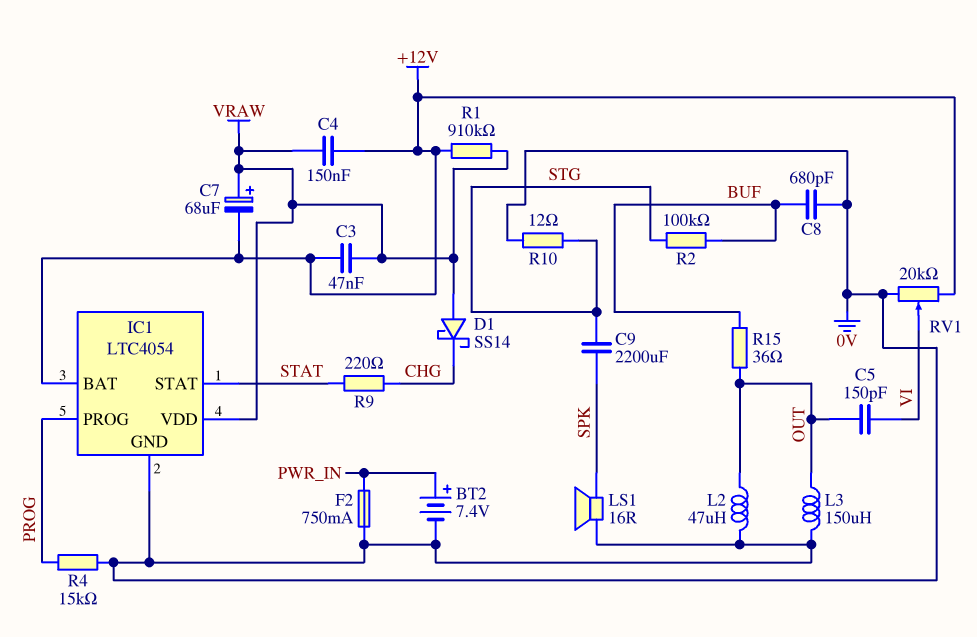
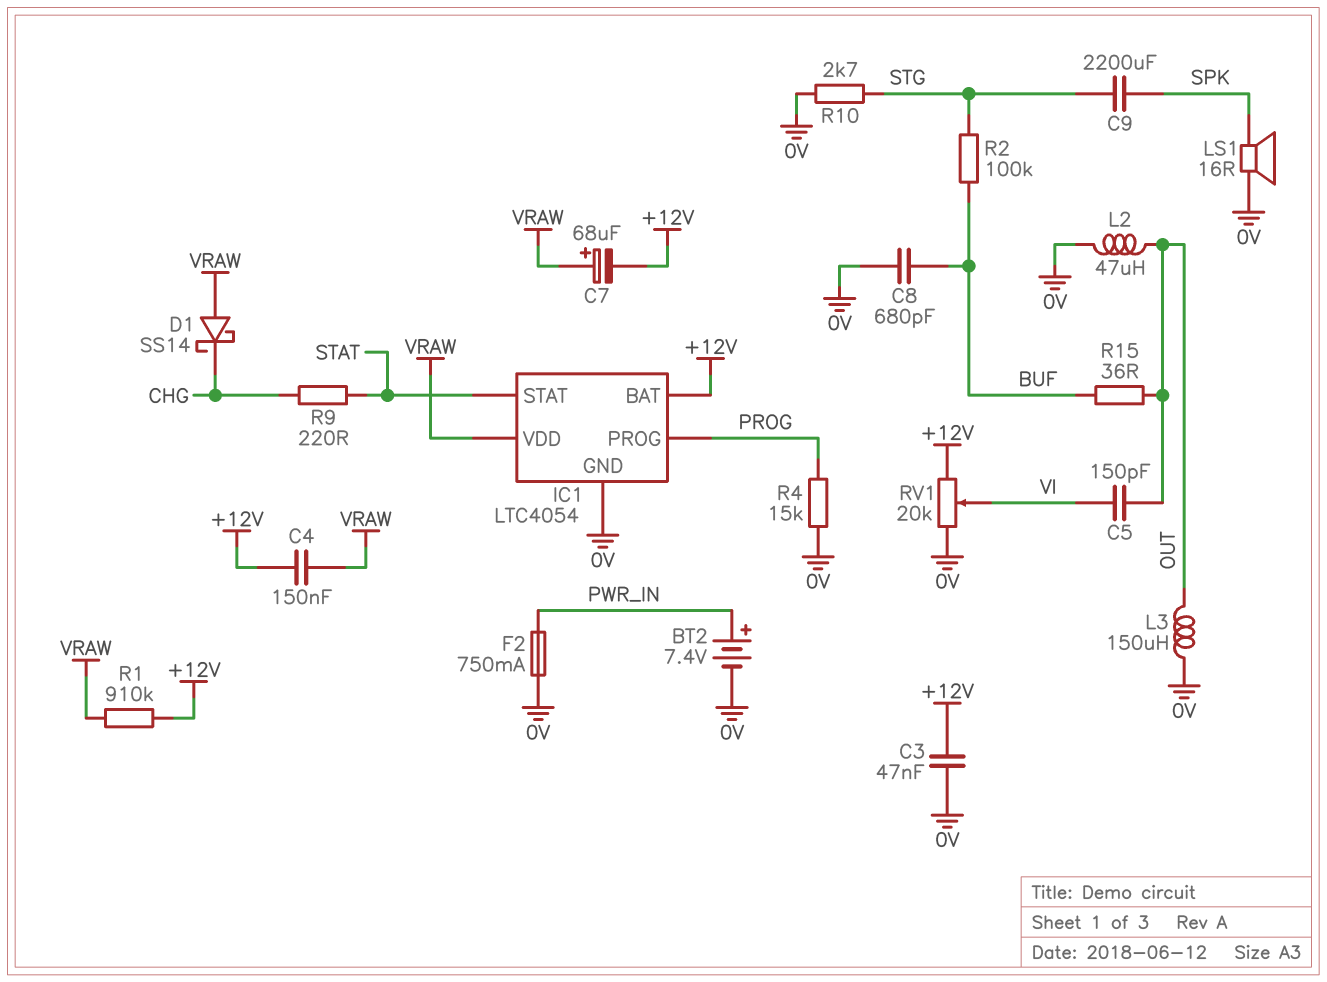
C3: 47nF (+12V, VRAW) -> 47nF (+12V, 0V)
R10: 12 (0V, STG) -> 2.7k (0V, STG)

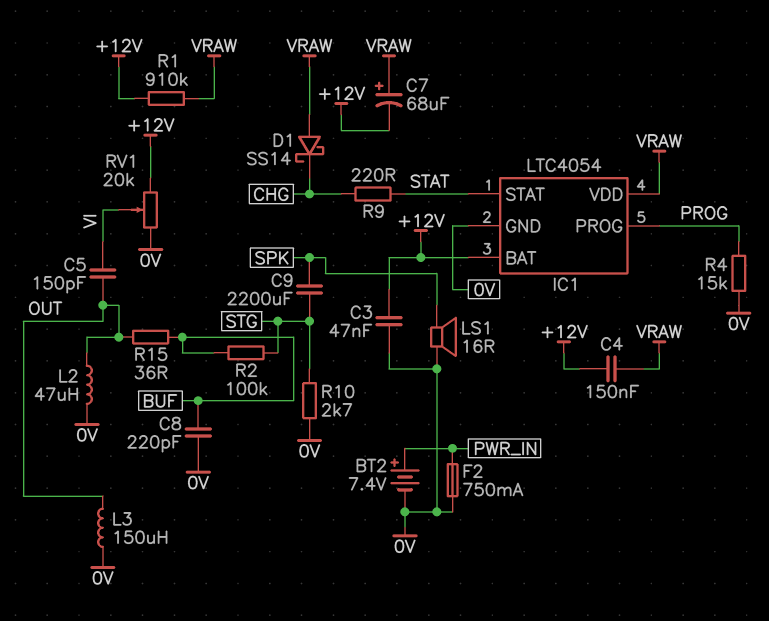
C8: 680pF (0V, BUF) -> 220pF (0V, BUF)

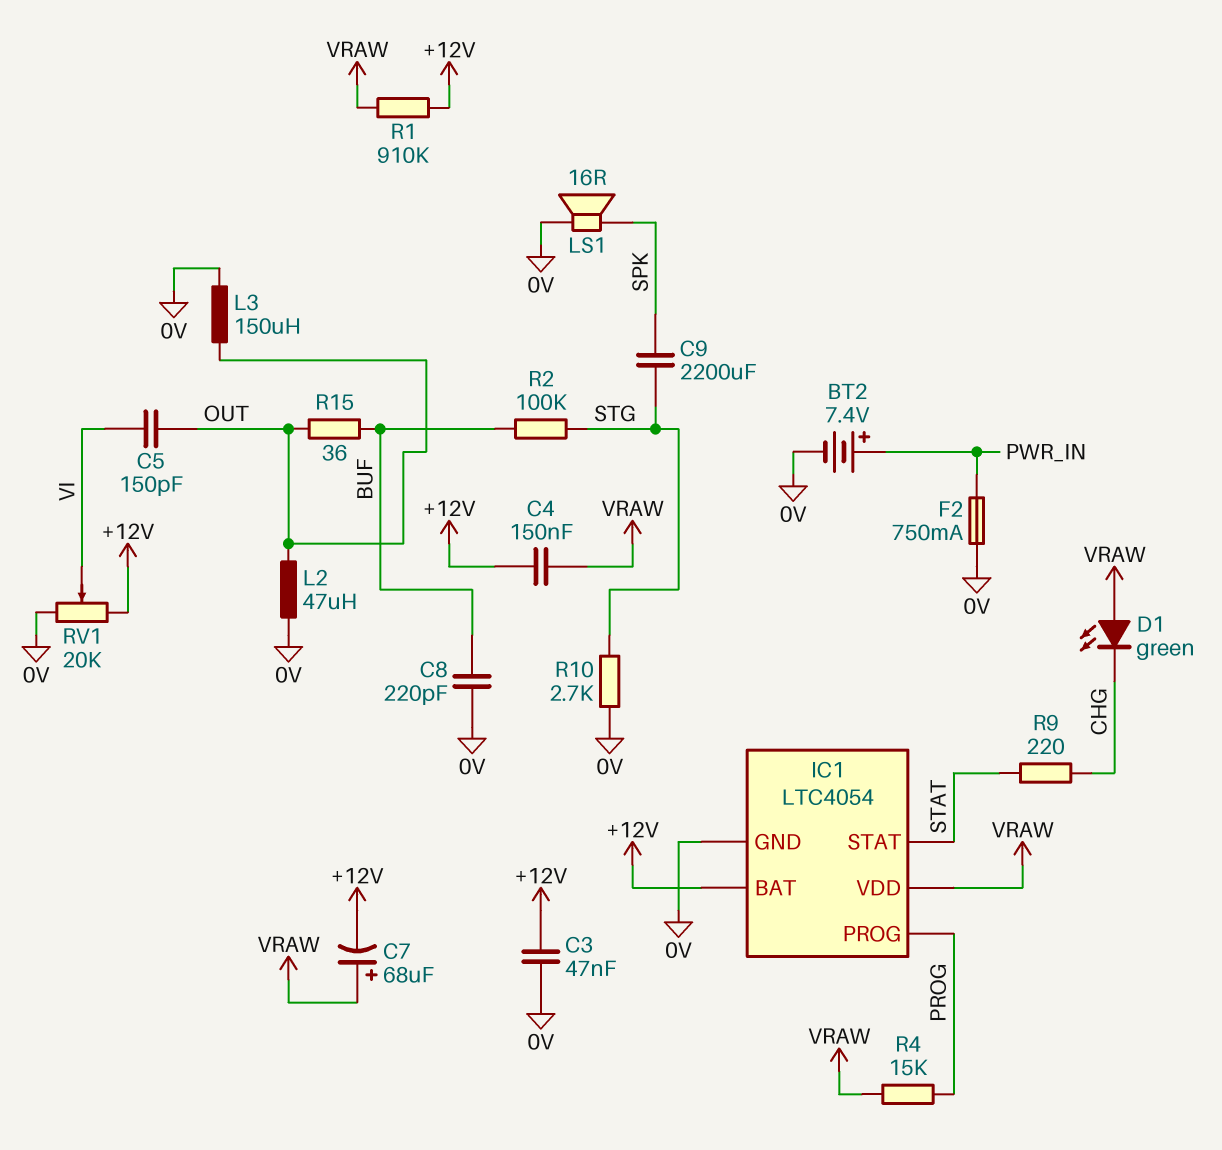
D1: schottky SS14 (A VRAW, K CHG) -> LED green (A VRAW, K CHG)
R4: 15k (0V, PROG) -> 15k (PROG, VRAW)

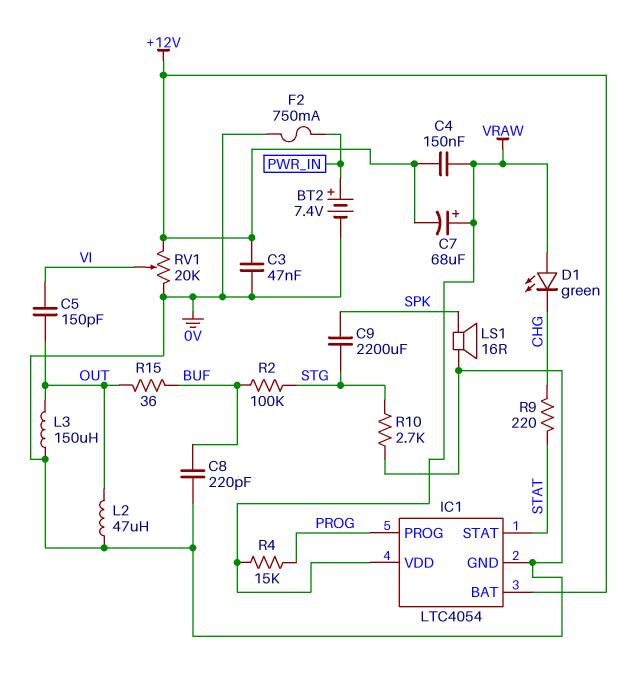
R1: 910k (+12V, VRAW) -> none

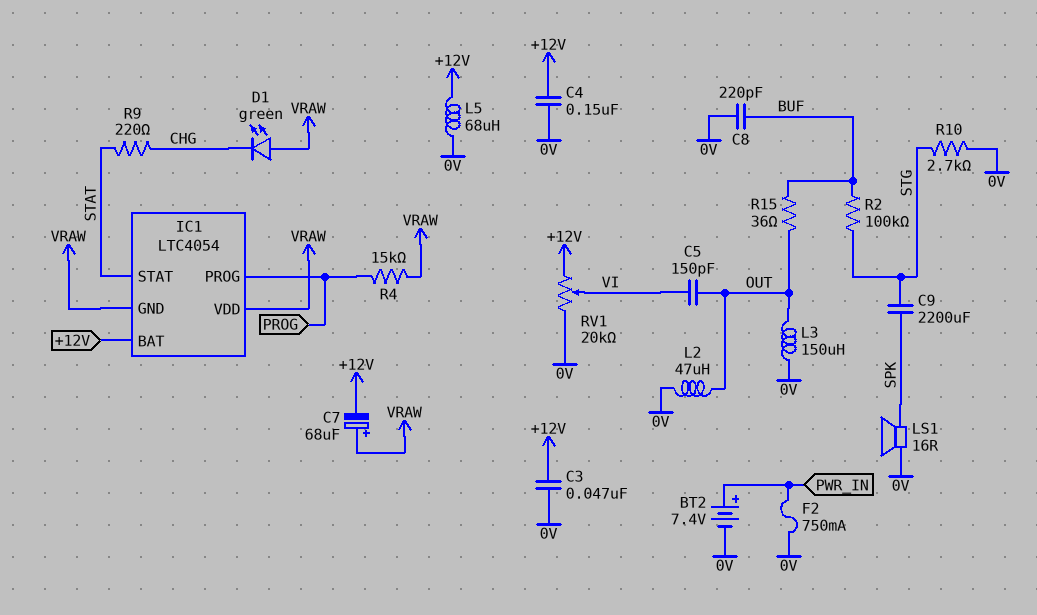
C4: 150nF (+12V, VRAW) -> 150nF (+12V, 0V)
IC1 pin GND: 0V -> VRAW
L5: none -> 68uH (+12V, 0V)

